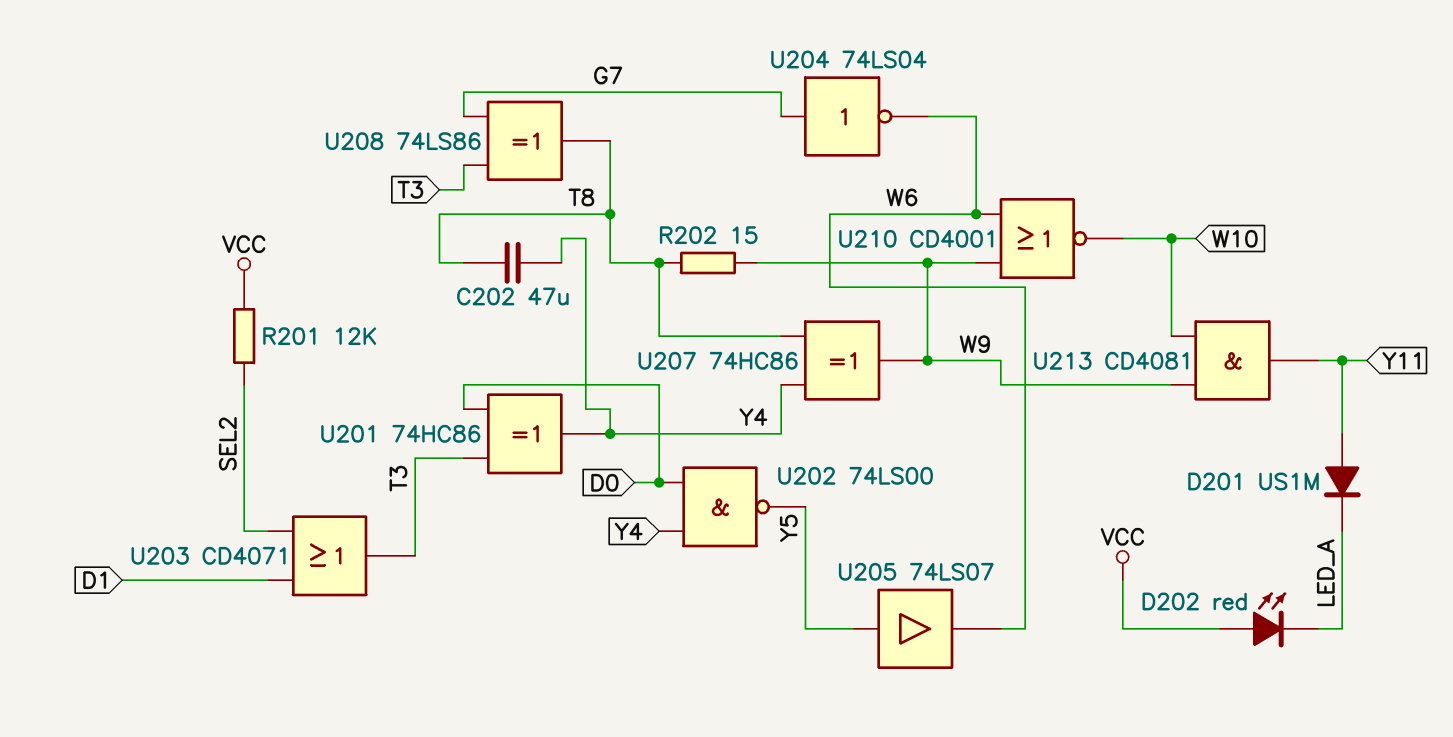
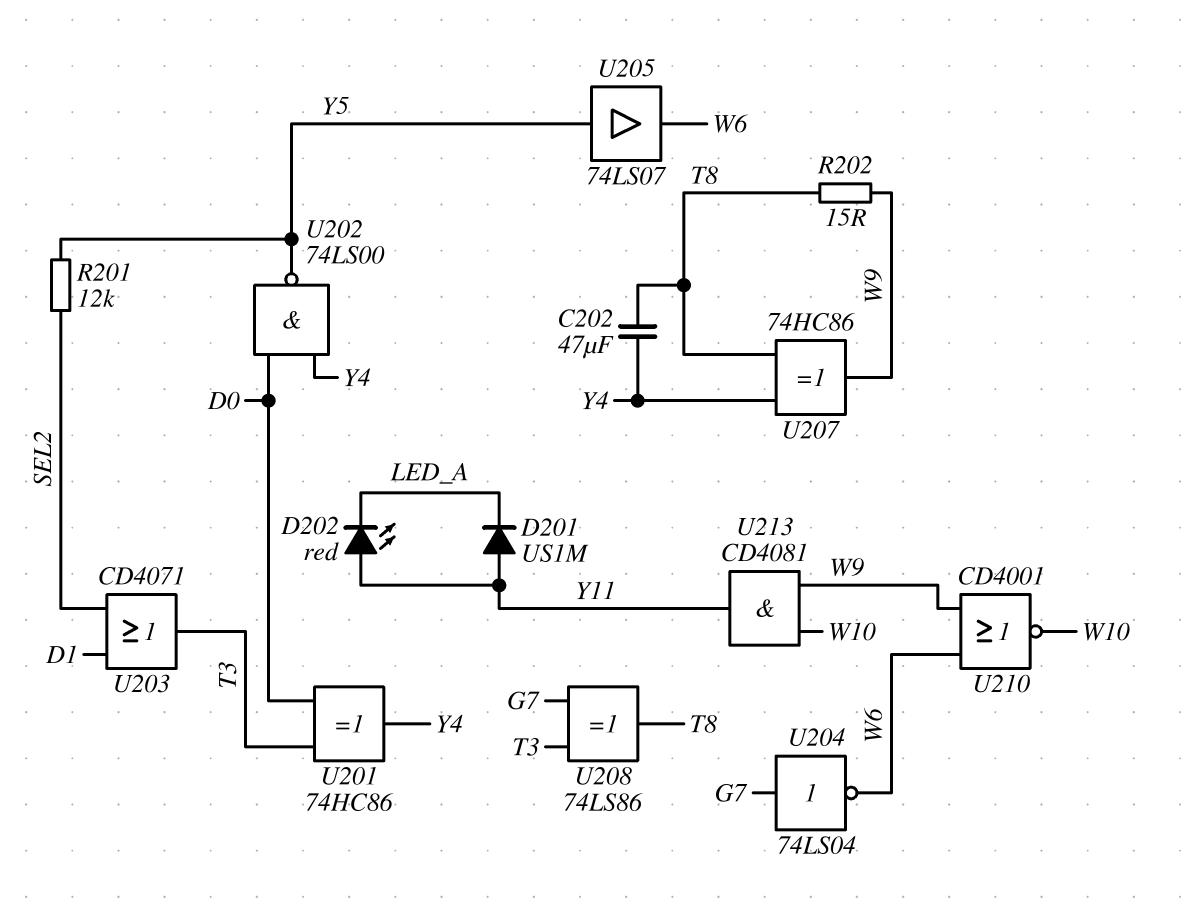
D202: LED red (A VCC, K LED_A) -> LED red (A Y11, K LED_A)
R201: 12k (SEL2, VCC) -> 12k (SEL2, Y5)

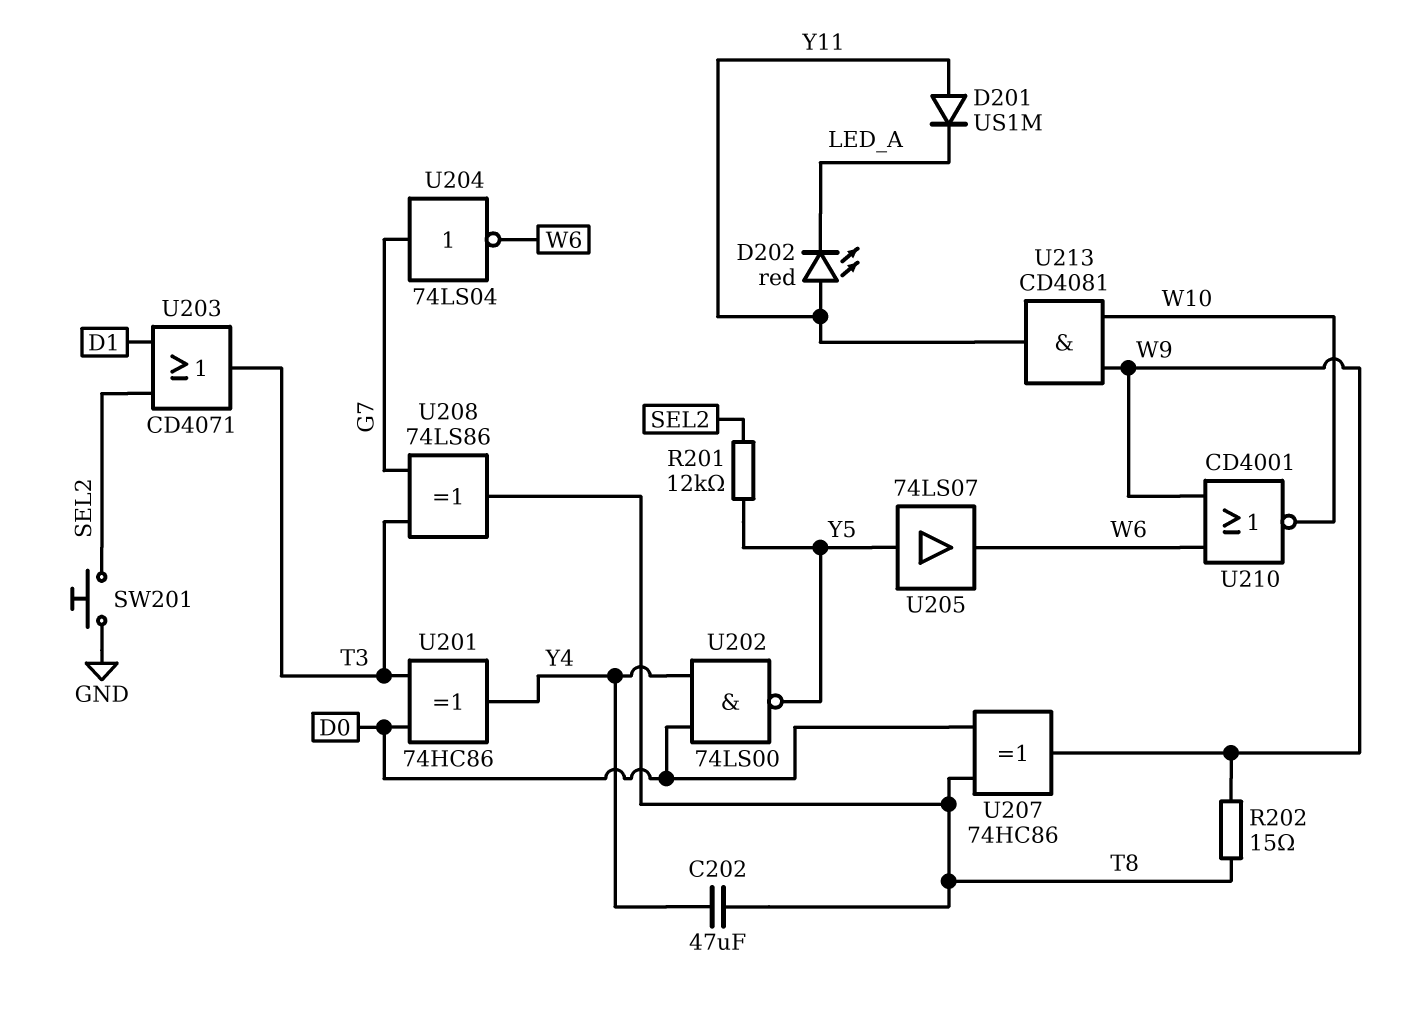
SW201: none -> button (GND, SEL2)
U207: XOR 74HC86 (in T8, in Y4, out W9) -> XOR 74HC86 (in D0, in T8, out W9)

